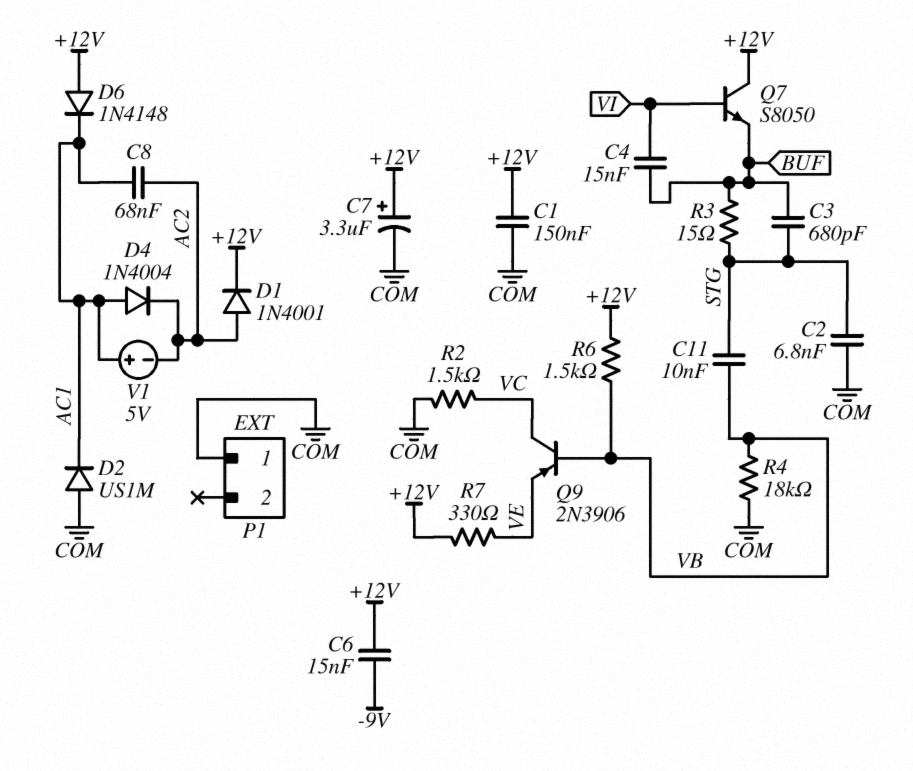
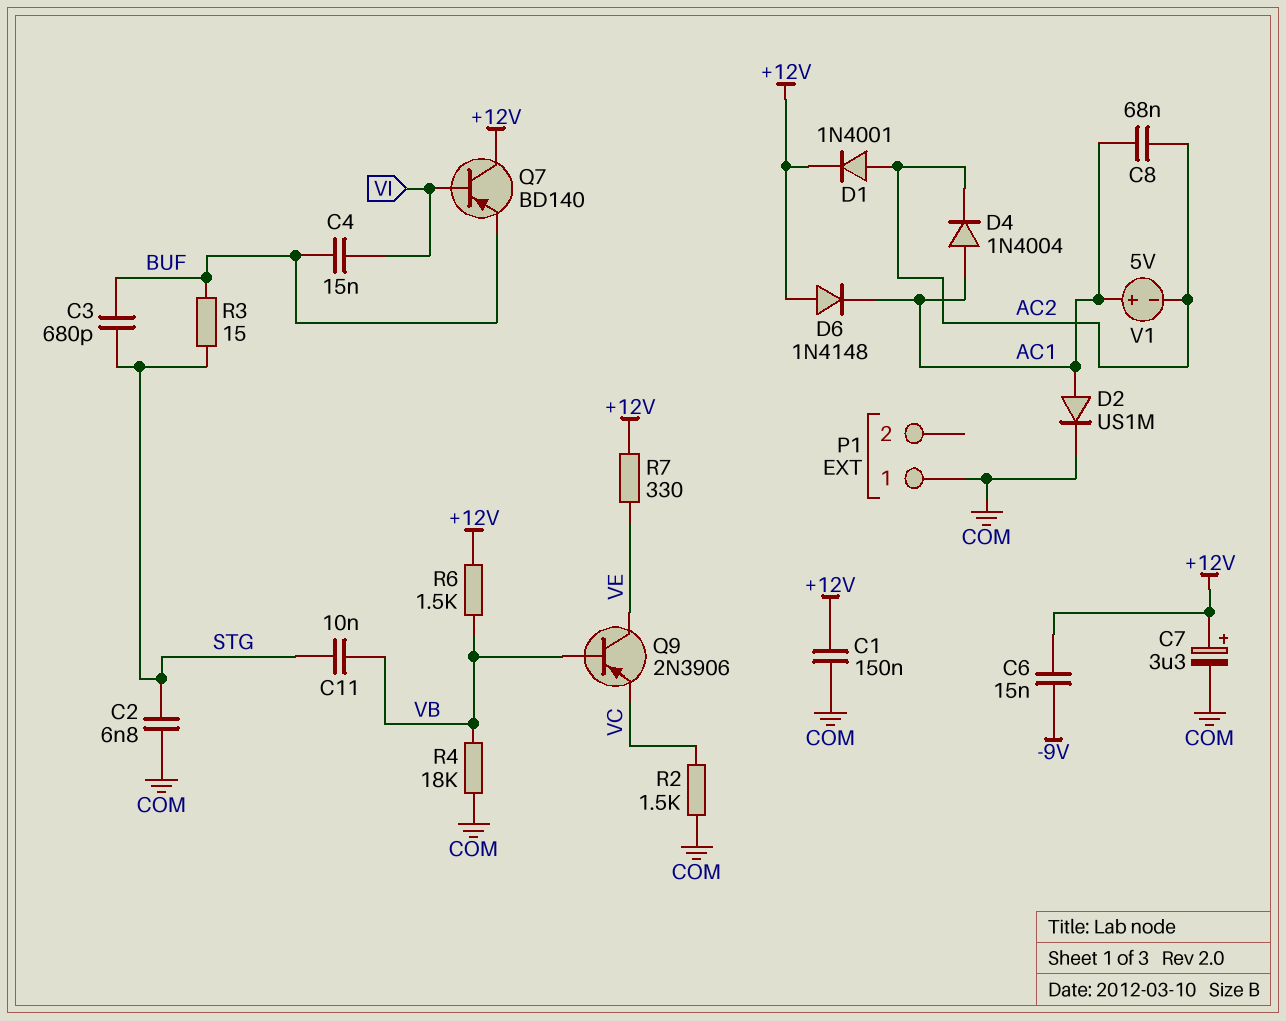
D2: diode US1M (A COM, K AC1) -> diode US1M (A AC1, K COM)
Q7: NPN S8050 (B VI, C +12V, E BUF) -> PNP BD140 (B VI, C +12V, E BUF)
Q9: PNP 2N3906 (B VB, C VC, E VE) -> PNP 2N3906 (B VB, C VE, E VC)

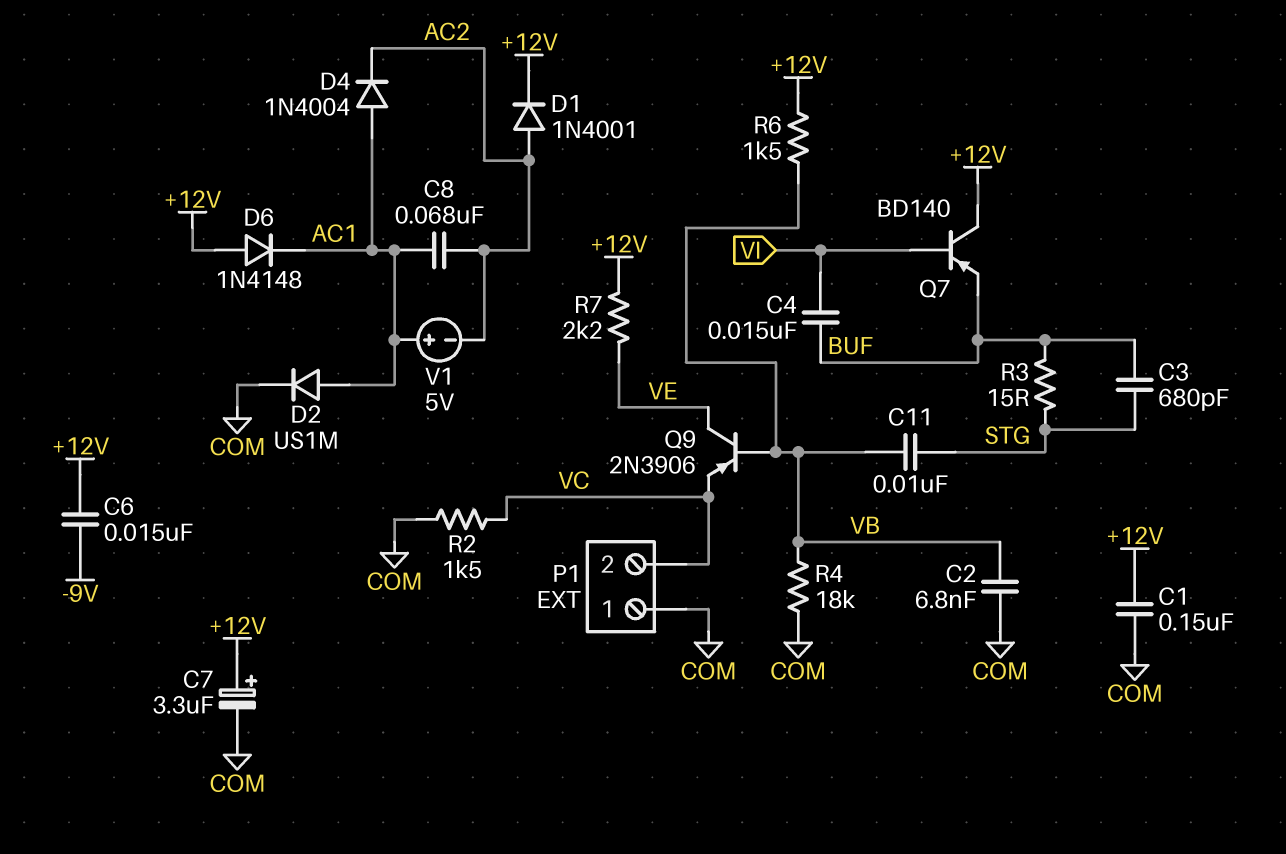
C2: 6.8nF (COM, STG) -> 6.8nF (COM, VB)
P1 pin 2: none -> VC
R7: 330 (+12V, VE) -> 2.2k (+12V, VE)

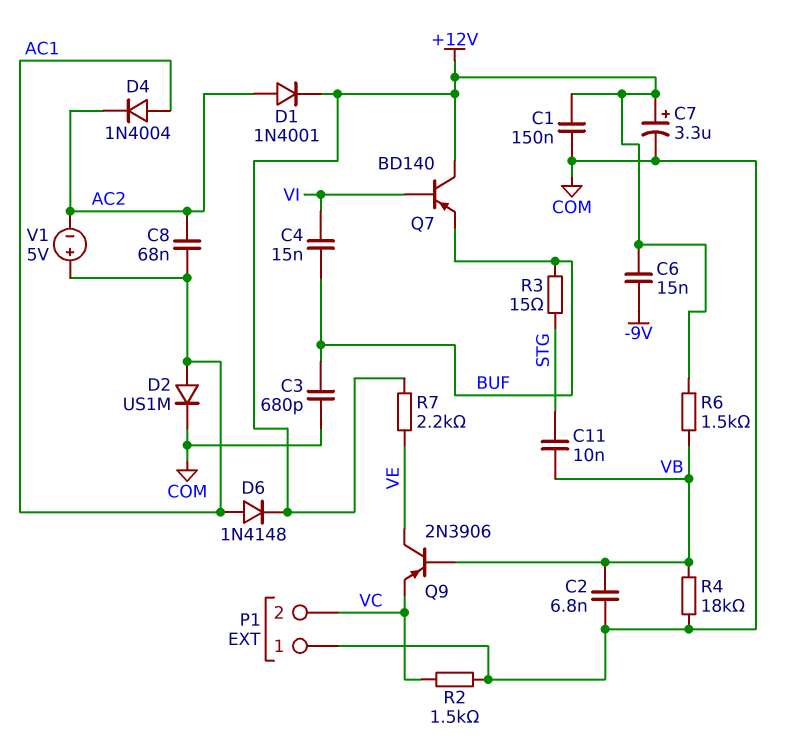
C3: 680pF (BUF, STG) -> 680pF (BUF, COM)
D6: diode 1N4148 (A +12V, K AC1) -> diode 1N4148 (A AC1, K +12V)

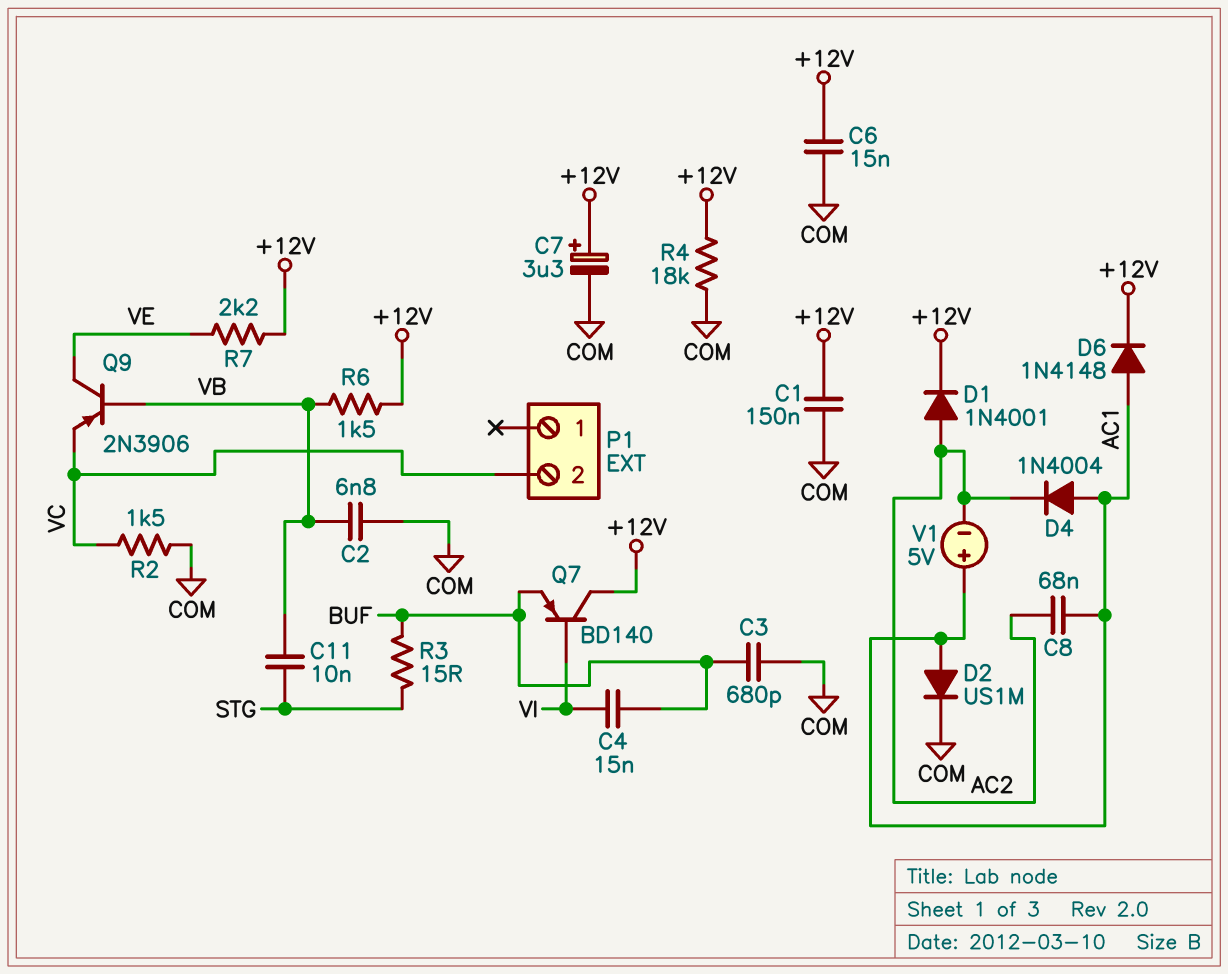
C6: 15nF (+12V, -9V) -> 15nF (+12V, COM)
P1 pin 1: COM -> none
R4: 18k (COM, VB) -> 18k (+12V, COM)

